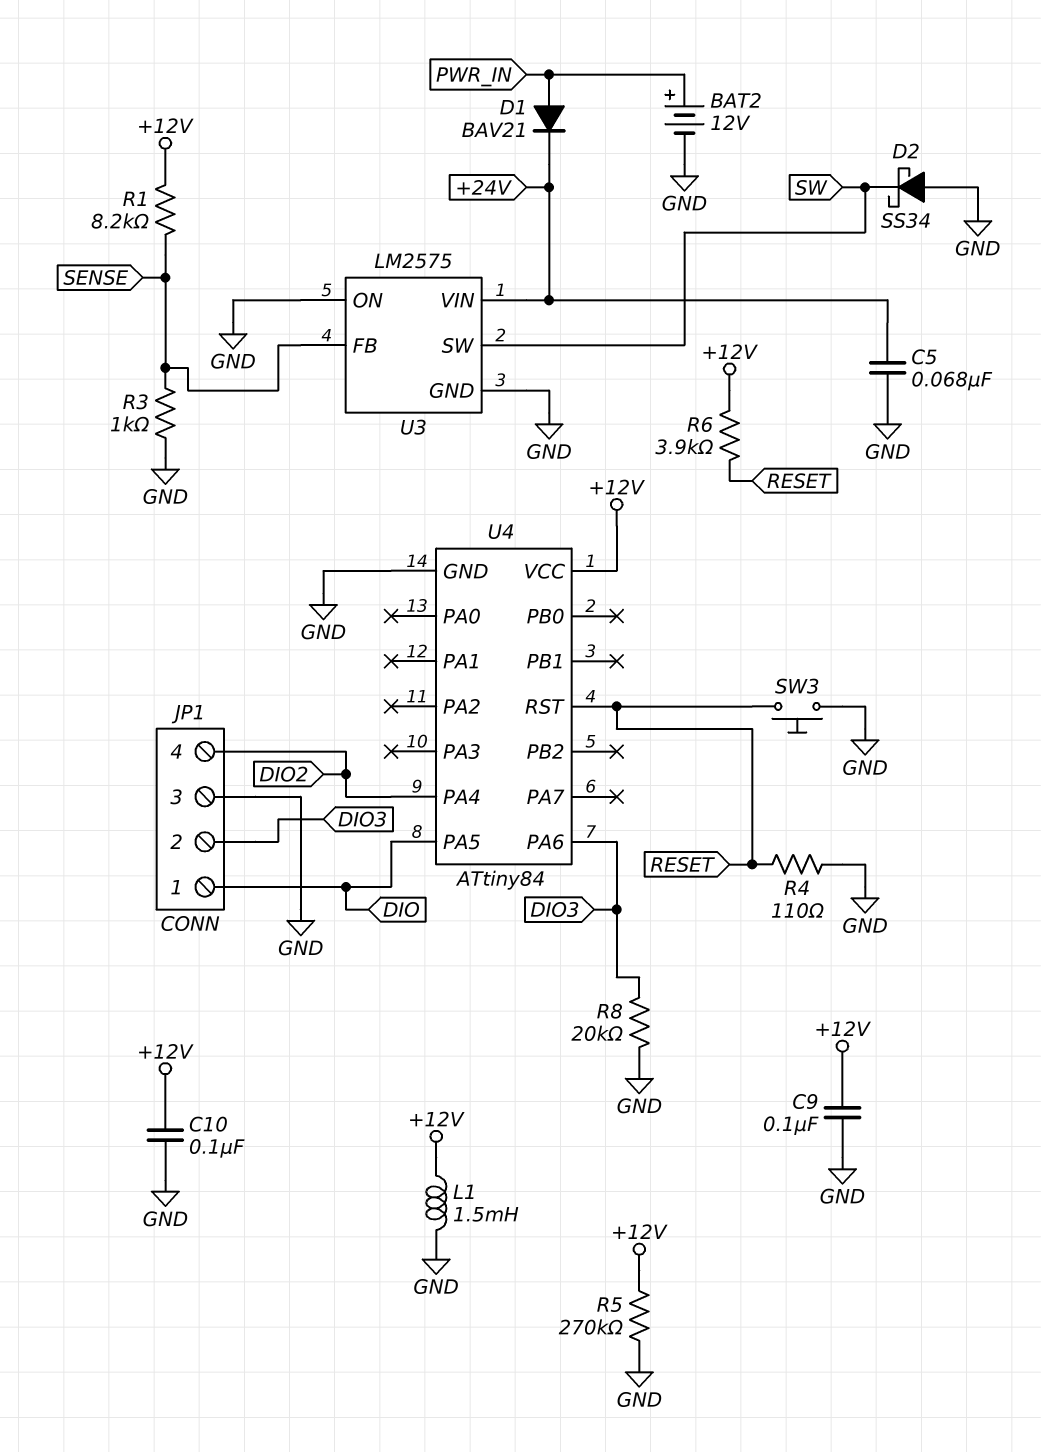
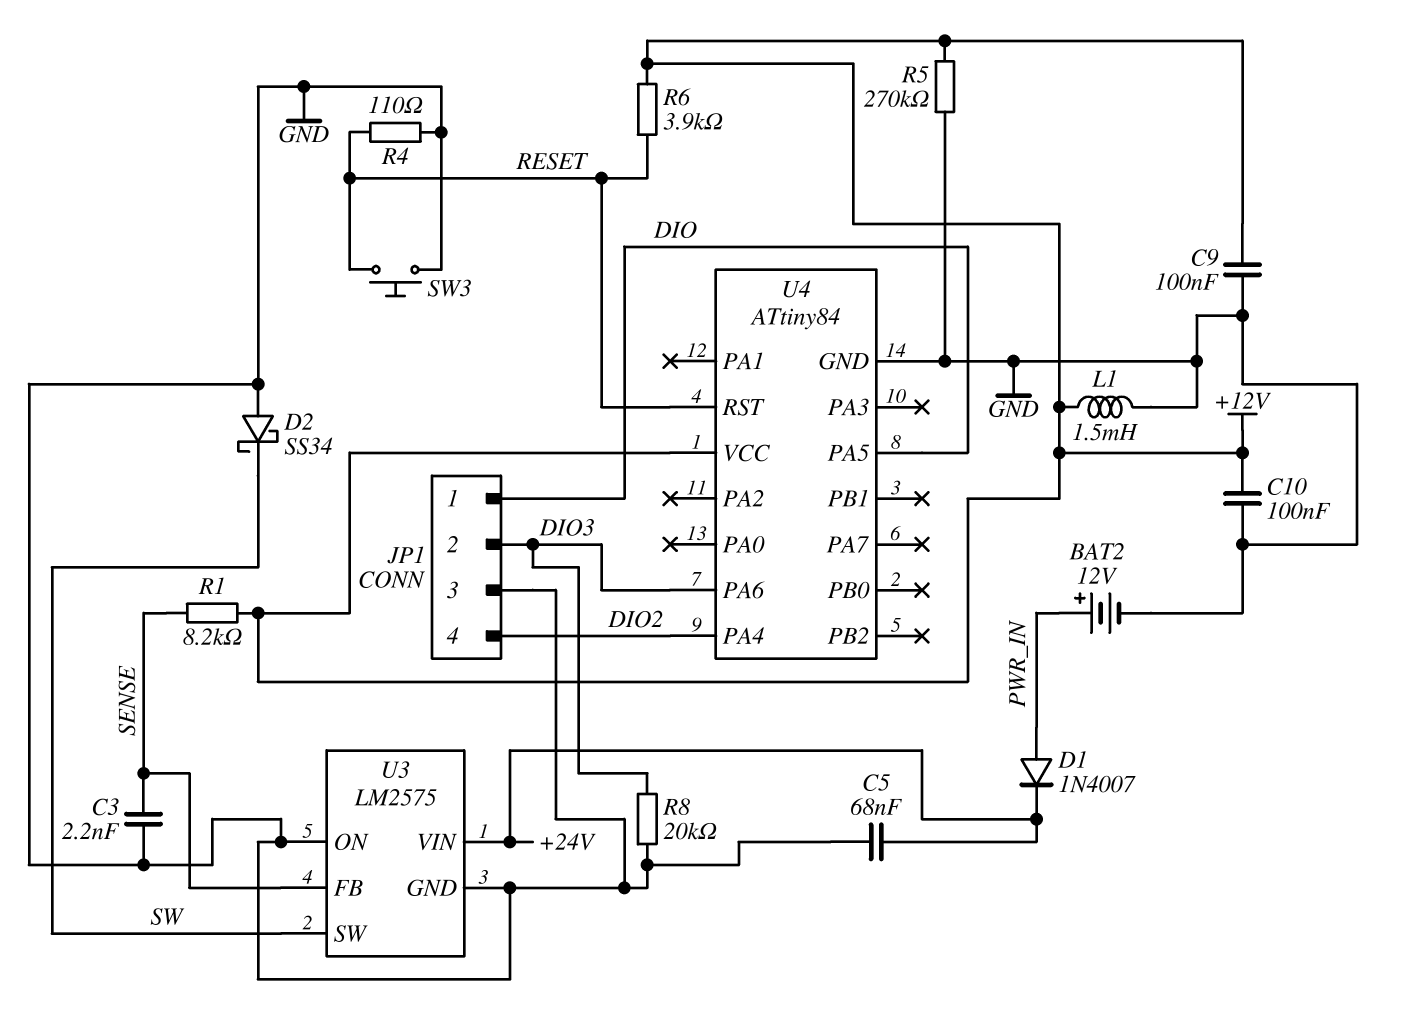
C3: none -> 2.2nF (GND, SENSE)
D1: diode BAV21 (A PWR_IN, K +24V) -> diode 1N4007 (A PWR_IN, K +24V)
R3: 1k (GND, SENSE) -> none

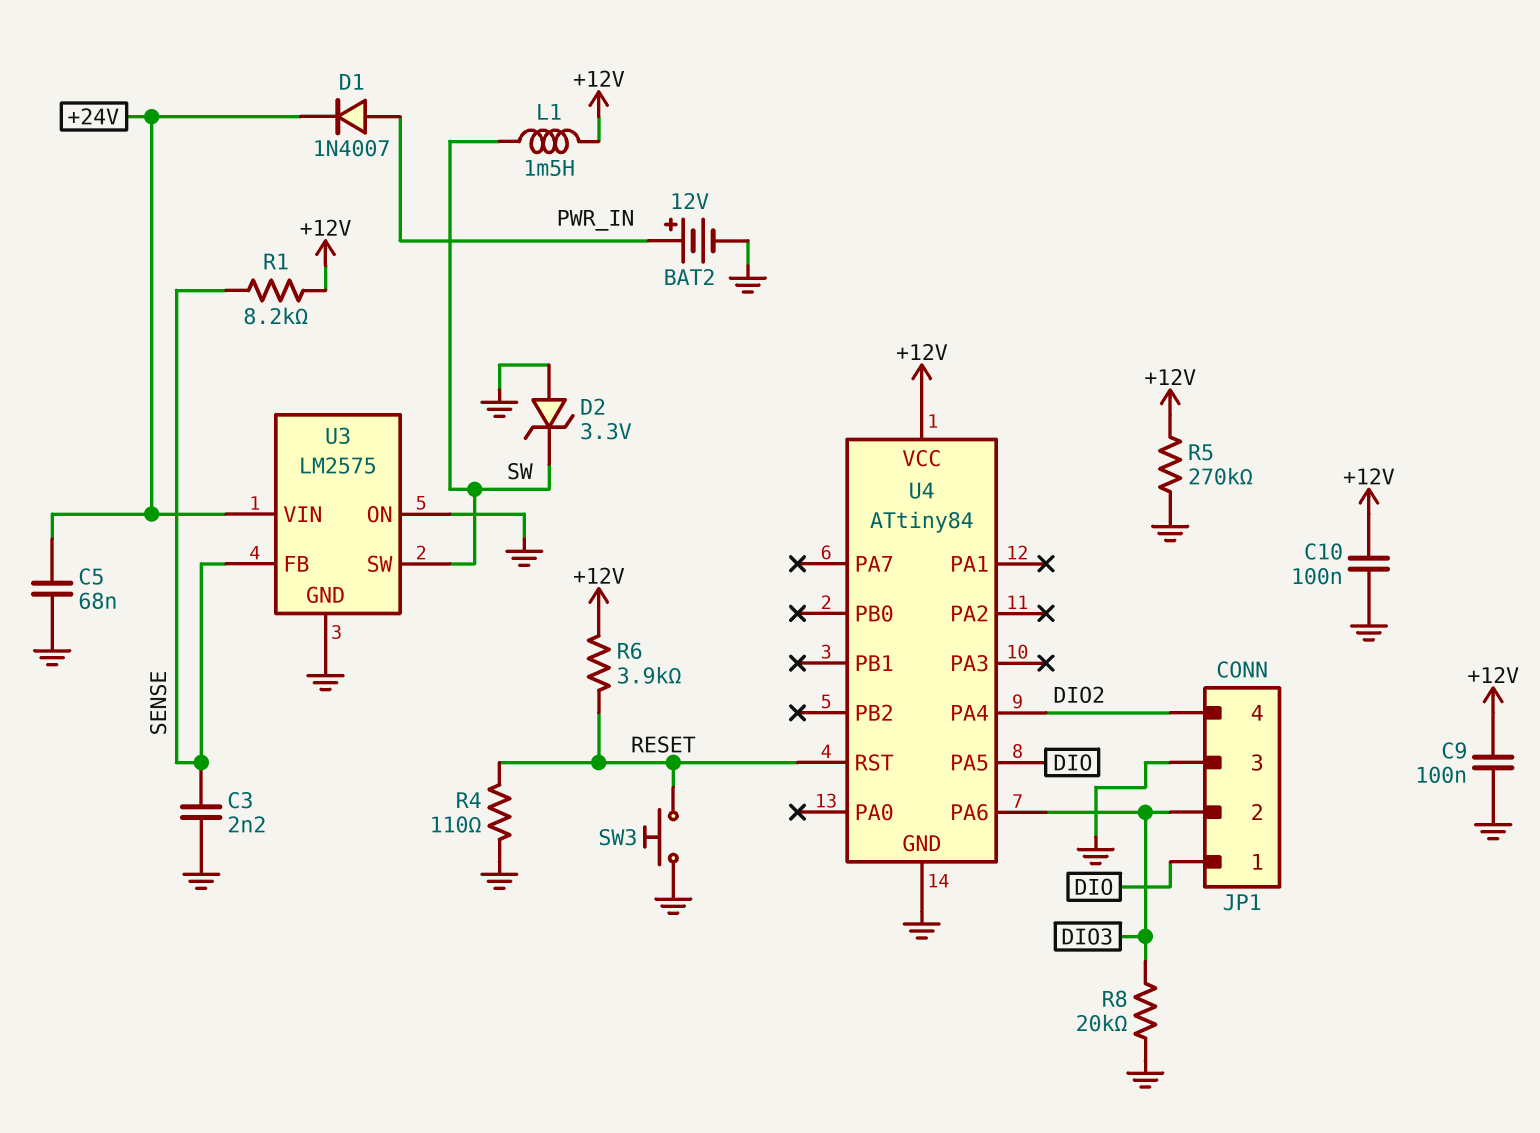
D2: schottky SS34 (A GND, K SW) -> zener 3.3V (A GND, K SW)
L1: 1.5mH (+12V, GND) -> 1.5mH (+12V, SW)

